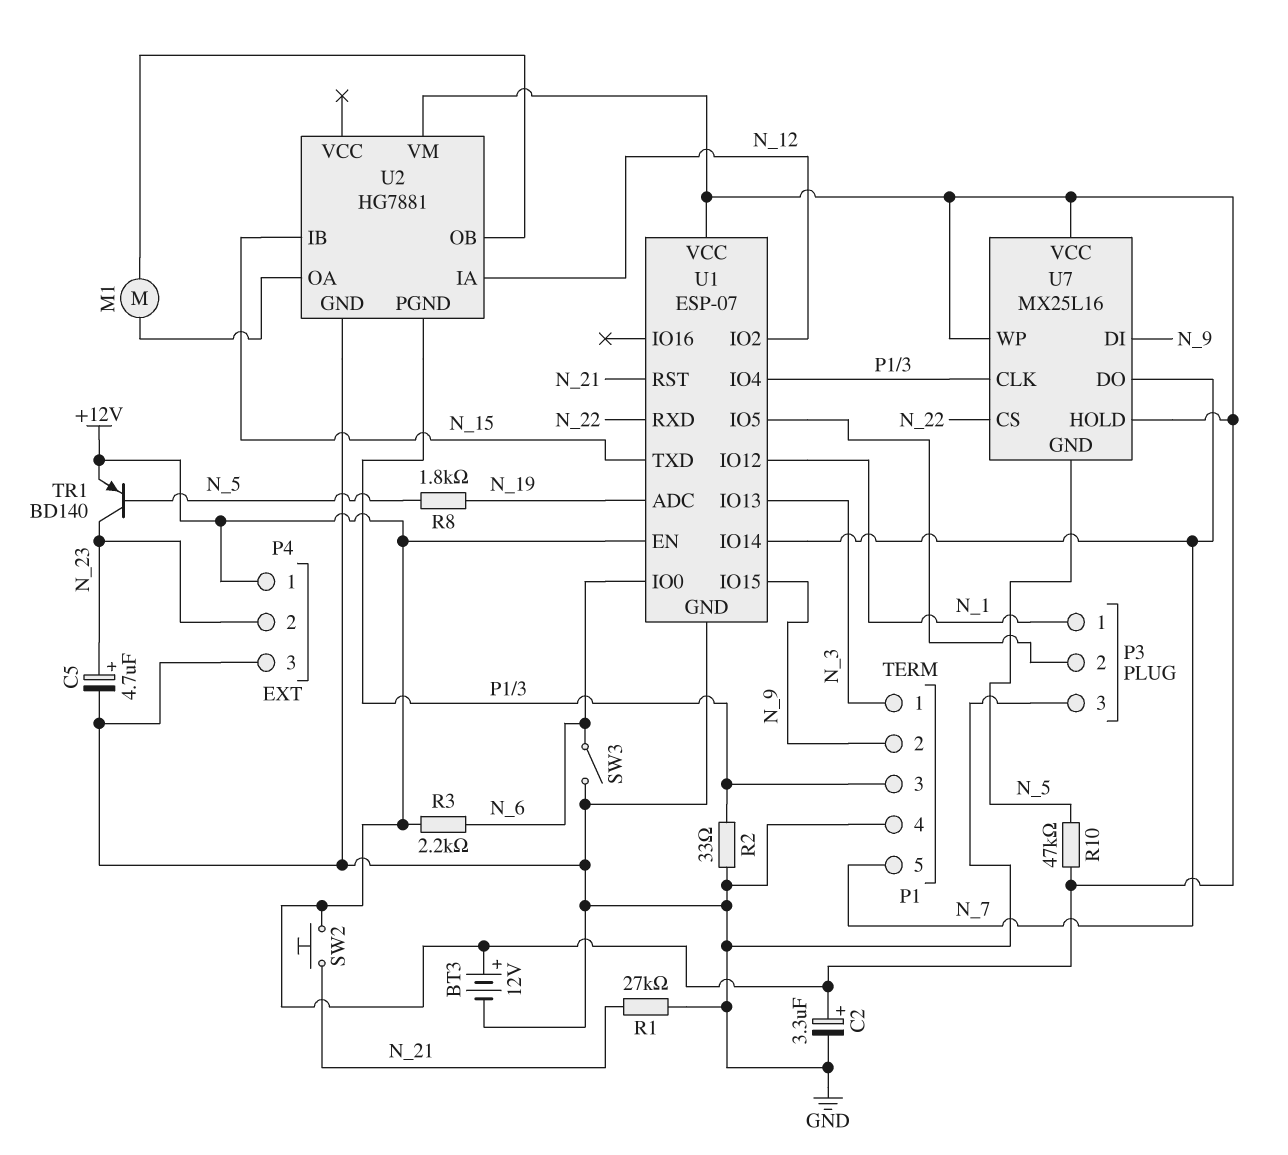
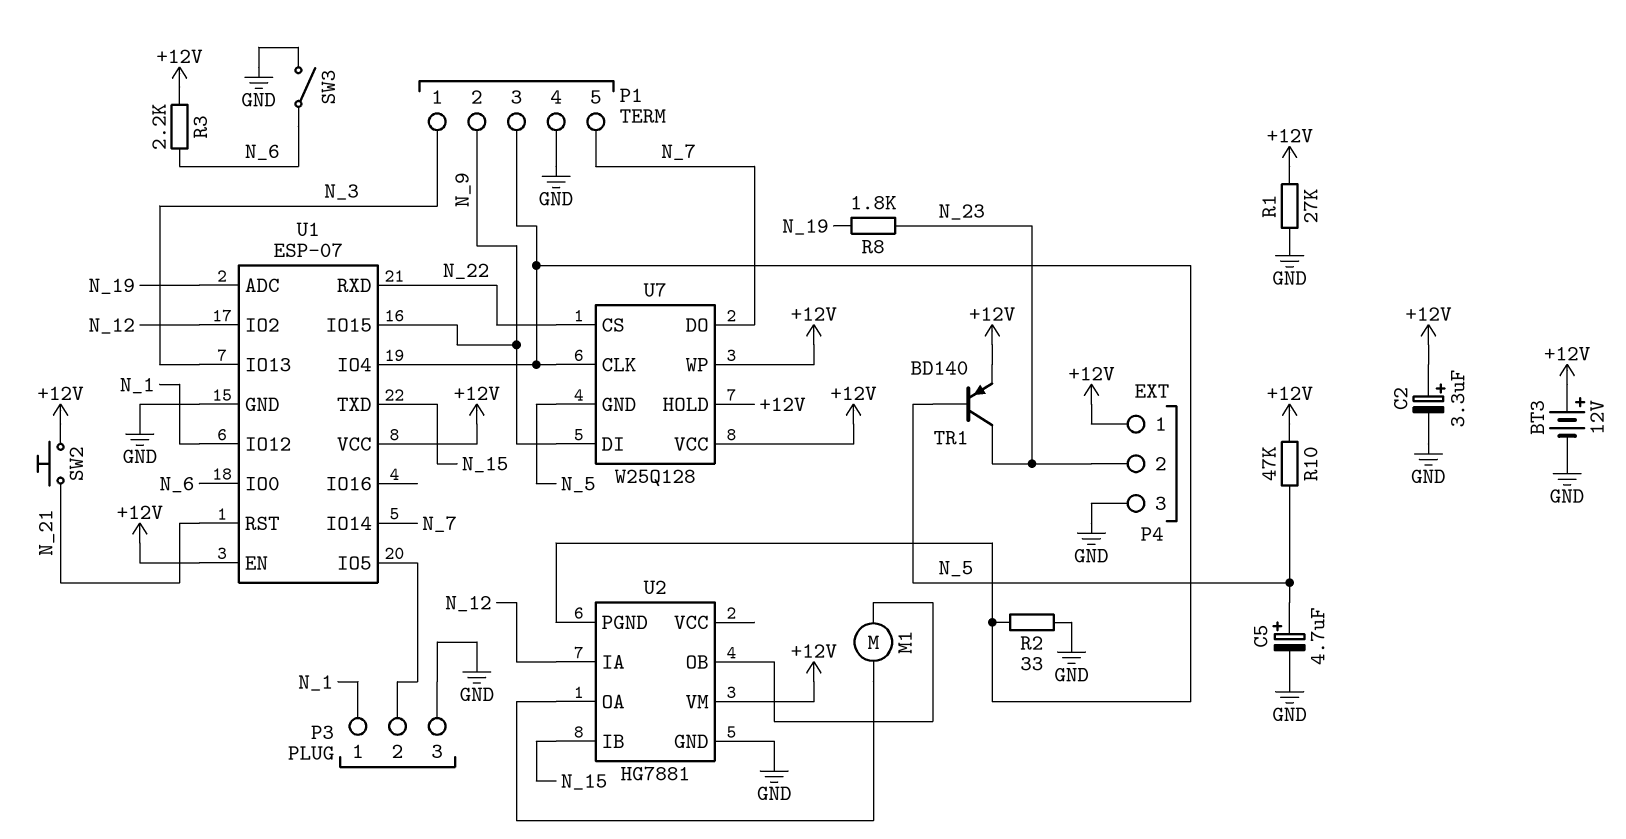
C5: 4.7uF (plus N_23, minus GND) -> 4.7uF (plus N_5, minus GND)
R1: 27k (GND, N_21) -> 27k (+12V, GND)
R8: 1.8k (N_5, N_19) -> 1.8k (N_19, N_23)
U7: MX25L16 -> W25Q128

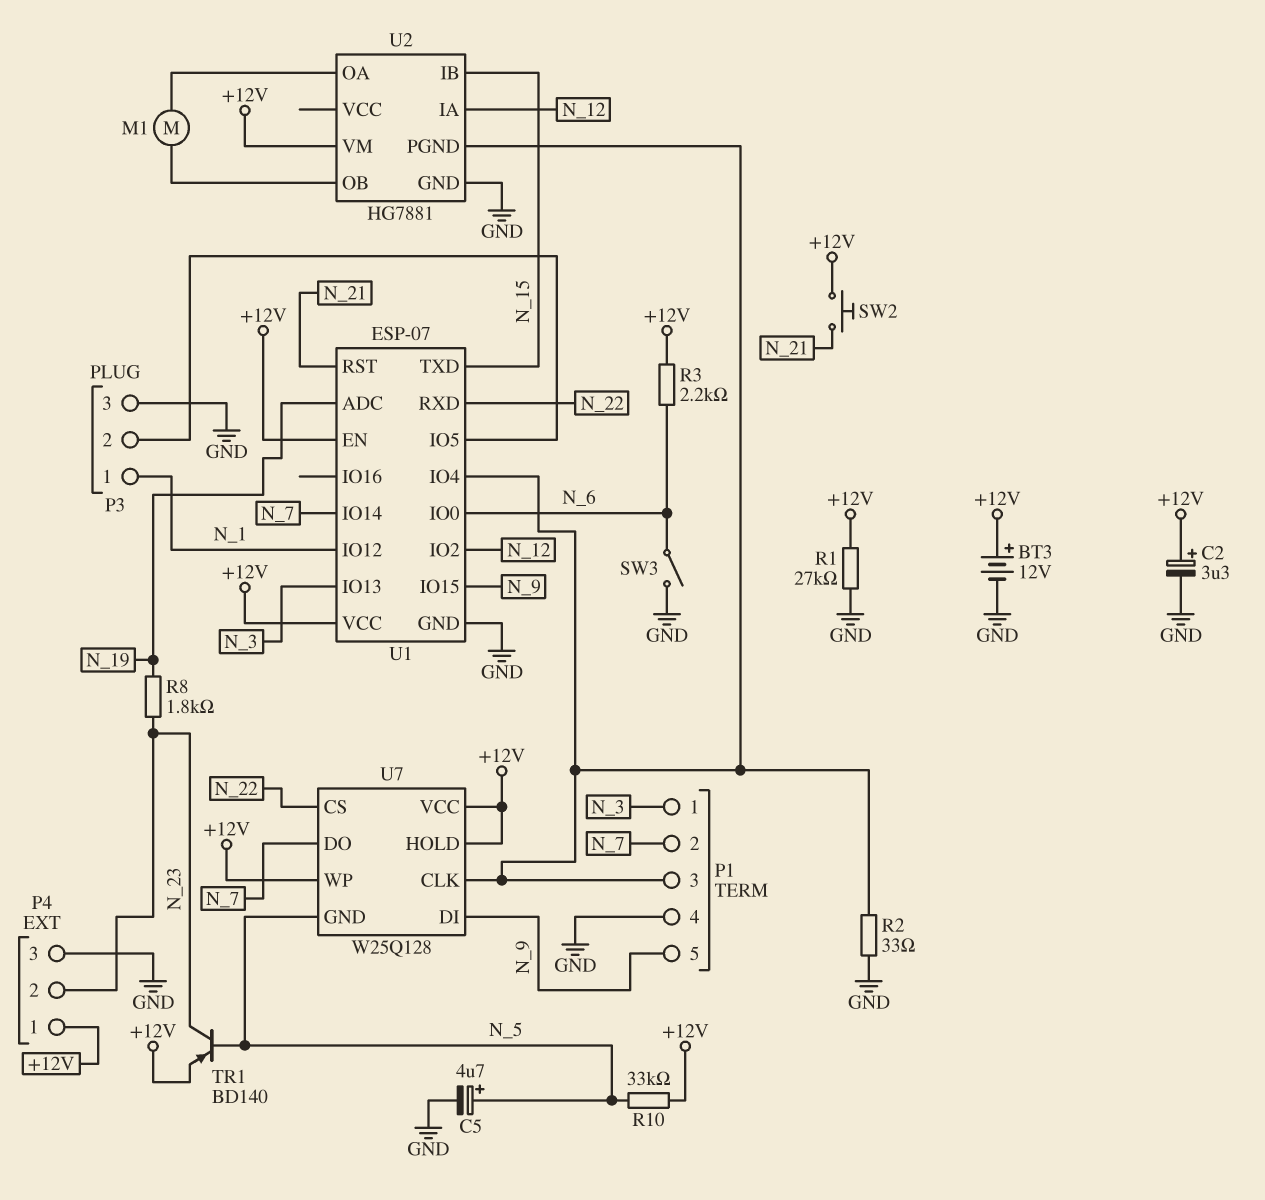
P1 pin 2: N_9 -> N_7
P1 pin 5: N_7 -> N_9
R10: 47k (+12V, N_5) -> 33k (+12V, N_5)

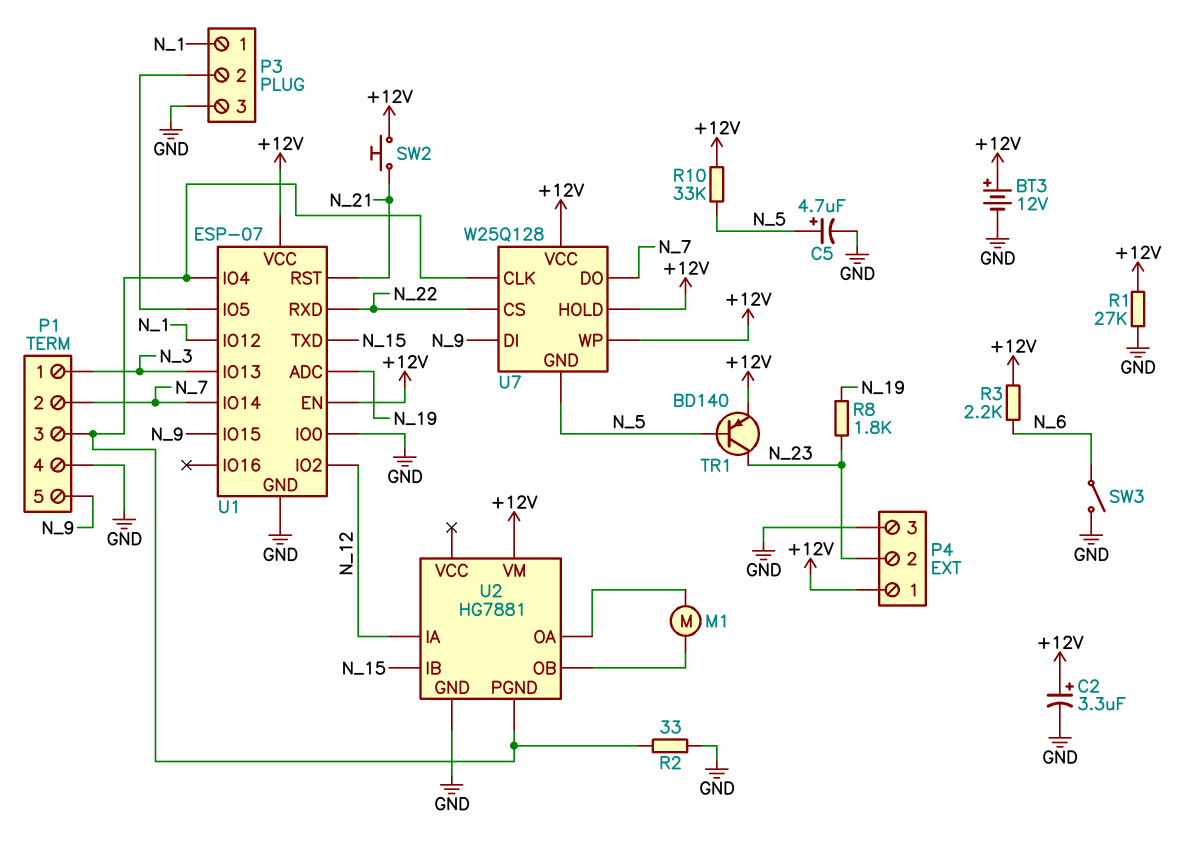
U1 pin IO0: N_6 -> GND

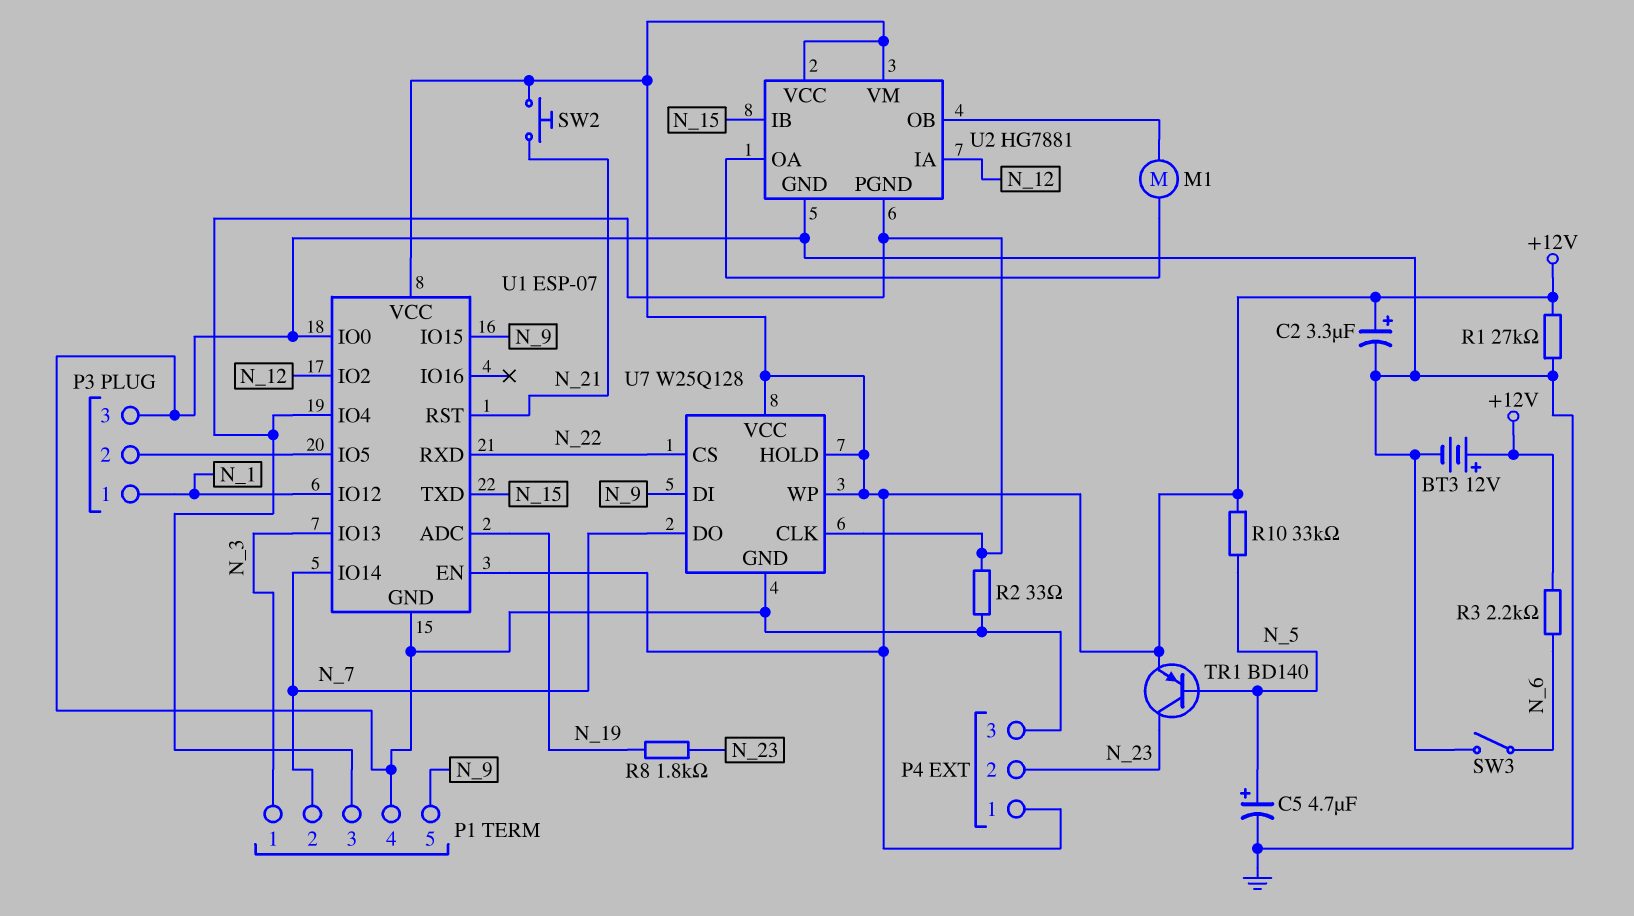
U2 pin VCC: none -> +12V
U7 pin GND: N_5 -> GND

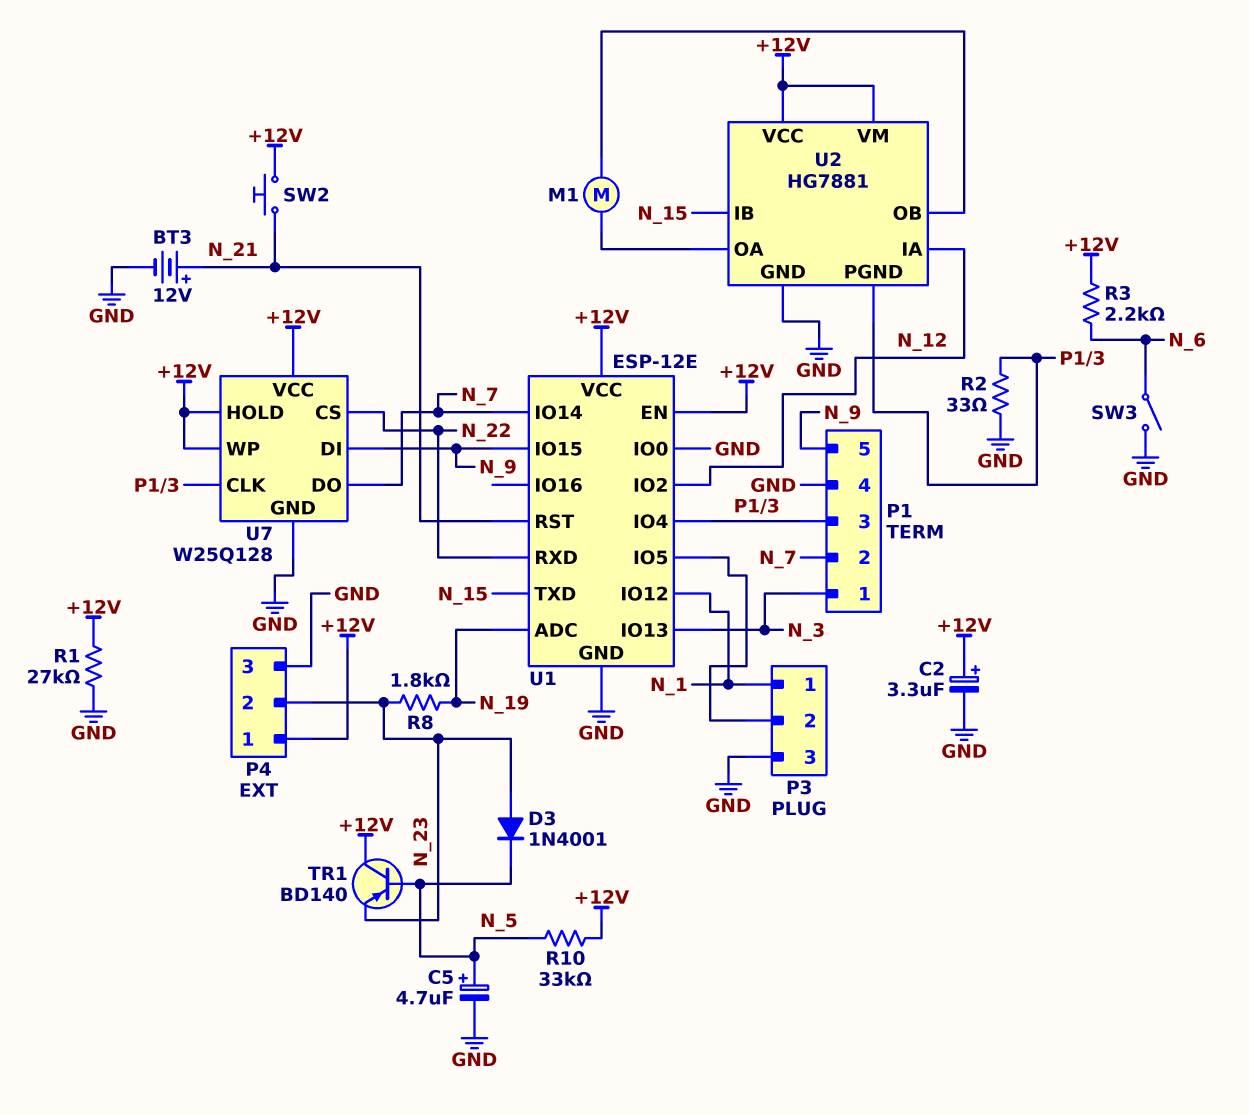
BT3: 12V (plus +12V, minus GND) -> 12V (plus N_21, minus GND)
D3: none -> diode 1N4001 (A N_23, K N_5)
TR1: PNP BD140 (B N_5, C N_23, E +12V) -> PNP BD140 (B N_5, C +12V, E N_23)
U1: ESP-07 -> ESP-12E

